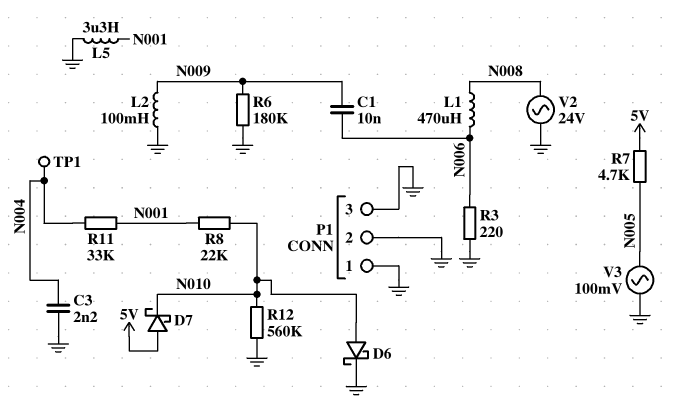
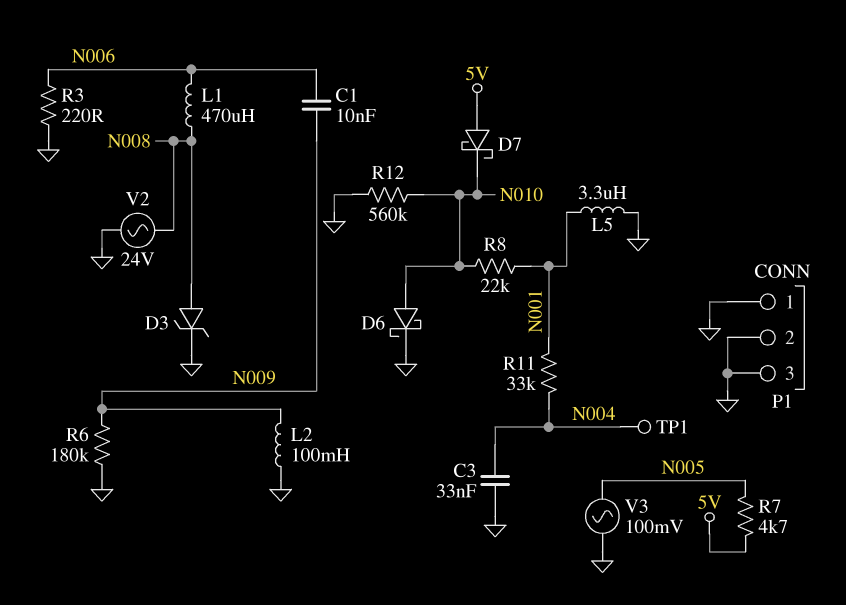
C3: 2.2nF (GND, N004) -> 33nF (GND, N004)
D3: none -> zener (A N008, K GND)

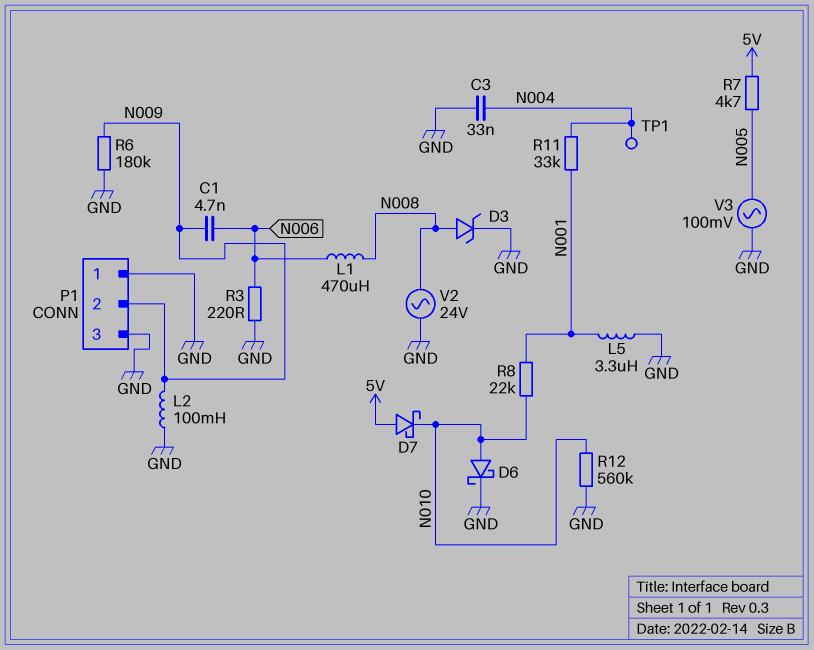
C1: 10nF (N006, N009) -> 4.7nF (N006, N009)
P1 pin 2: GND -> N009

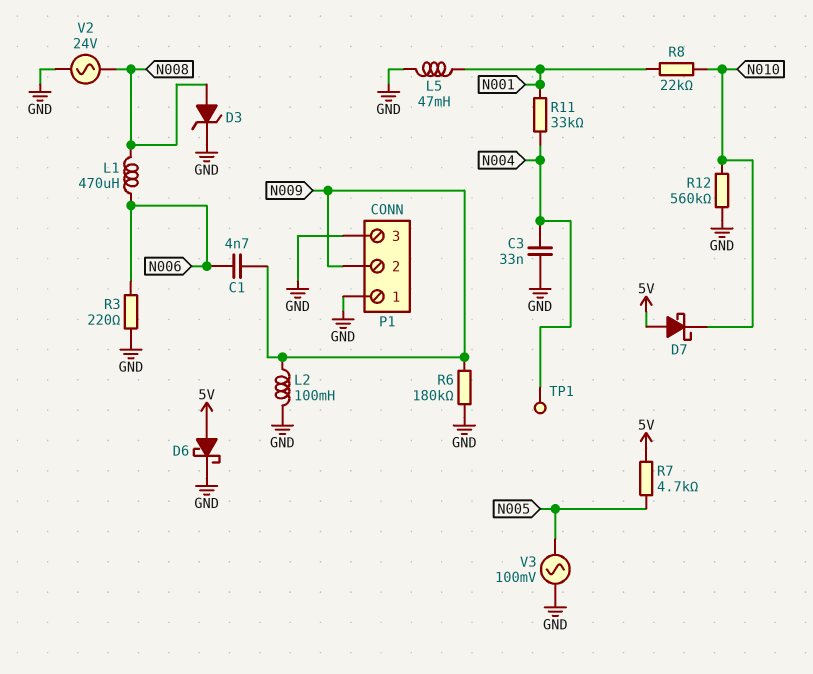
D6: schottky (A N010, K GND) -> schottky (A 5V, K GND)
L5: 3.3uH (GND, N001) -> 47mH (GND, N001)

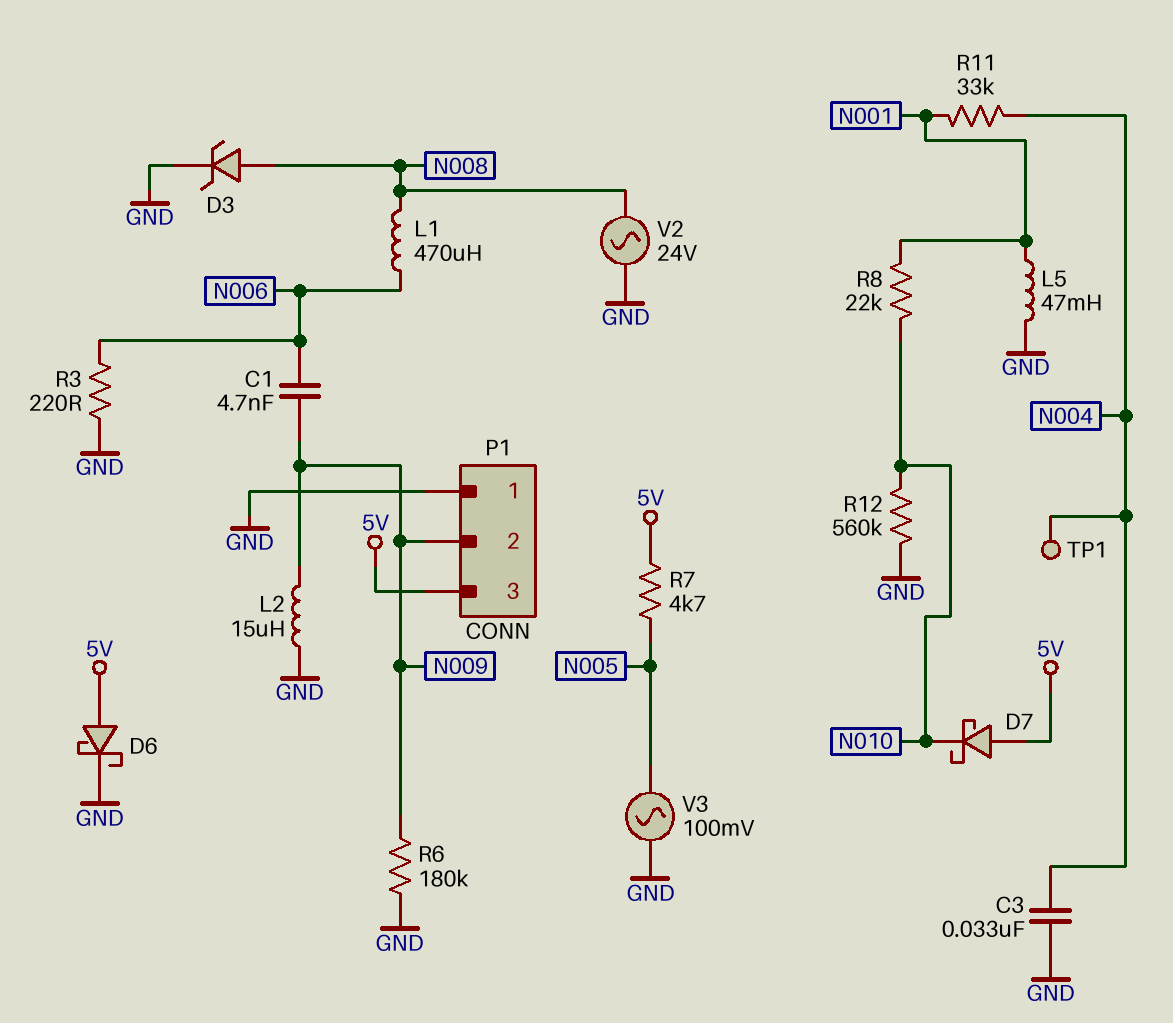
L2: 100mH (GND, N009) -> 15uH (GND, N009)
P1 pin 3: GND -> 5V

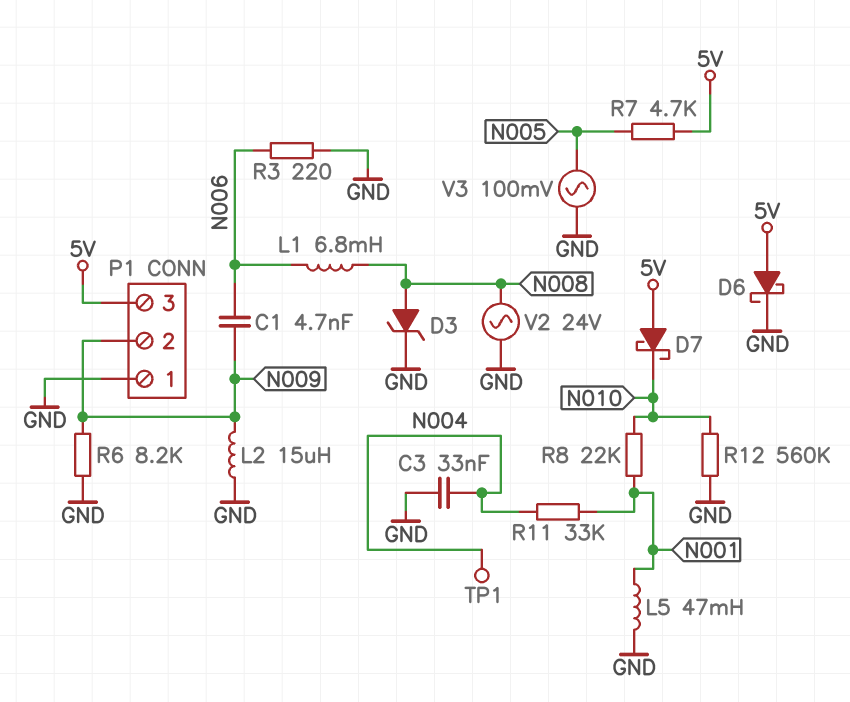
L1: 470uH (N006, N008) -> 6.8mH (N006, N008)
R6: 180k (GND, N009) -> 8.2k (GND, N009)

